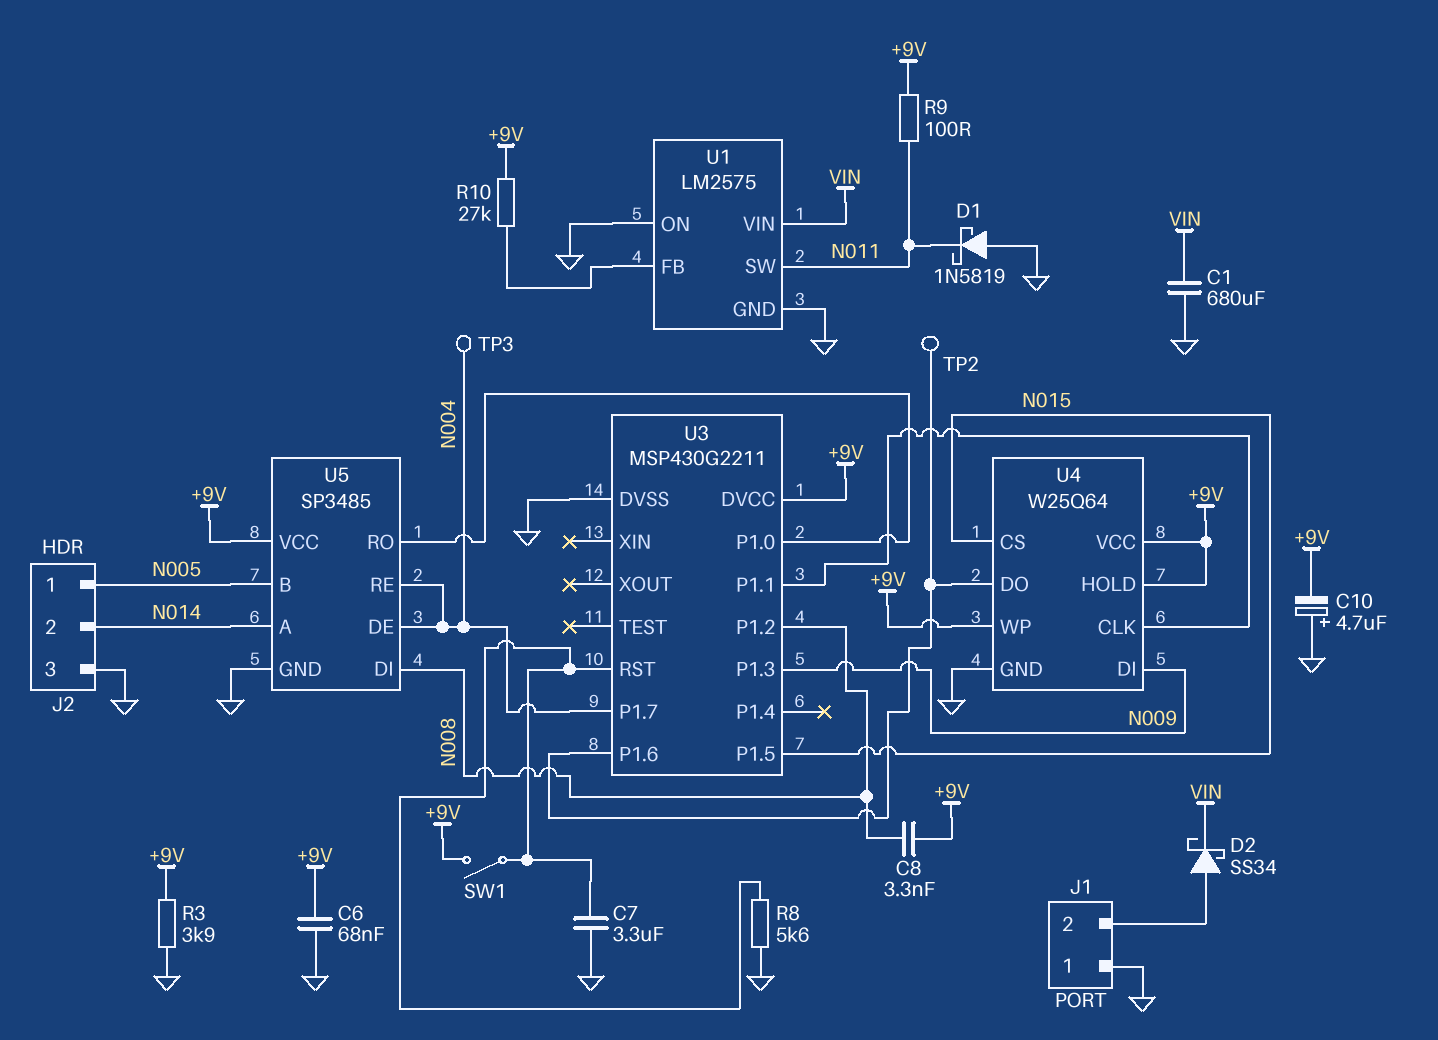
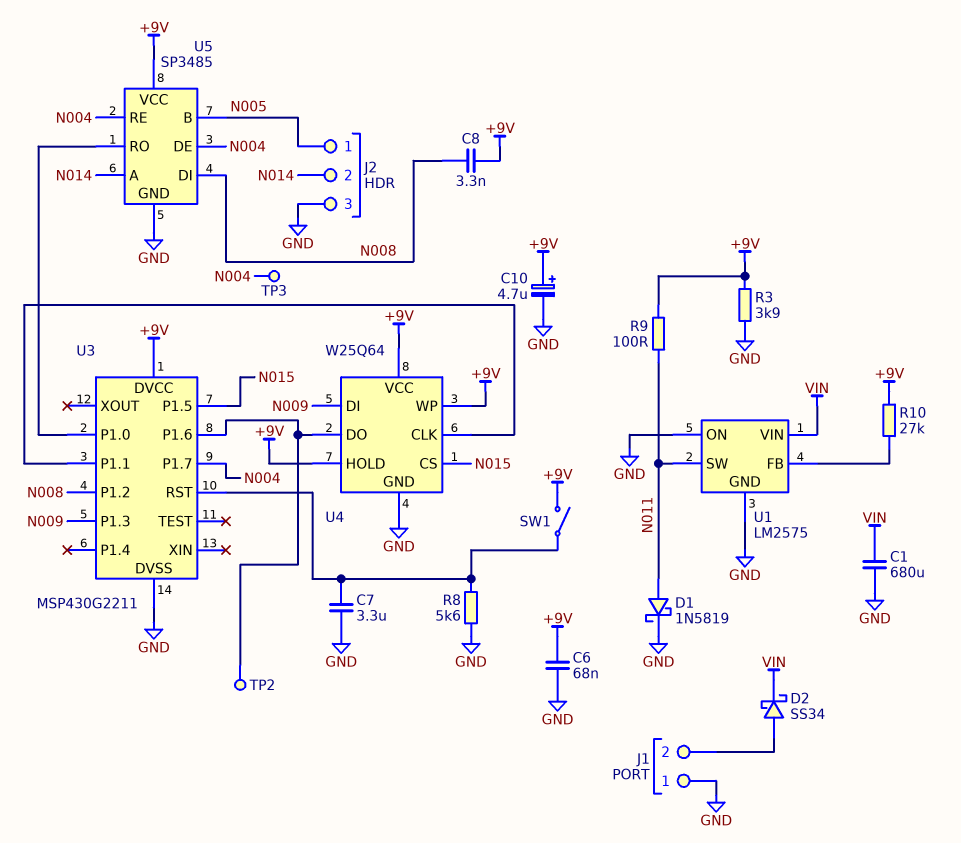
C10: 4.7uF (plus GND, minus +9V) -> 4.7uF (plus +9V, minus GND)
D1: schottky 1N5819 (A GND, K N011) -> schottky 1N5819 (A N011, K GND)

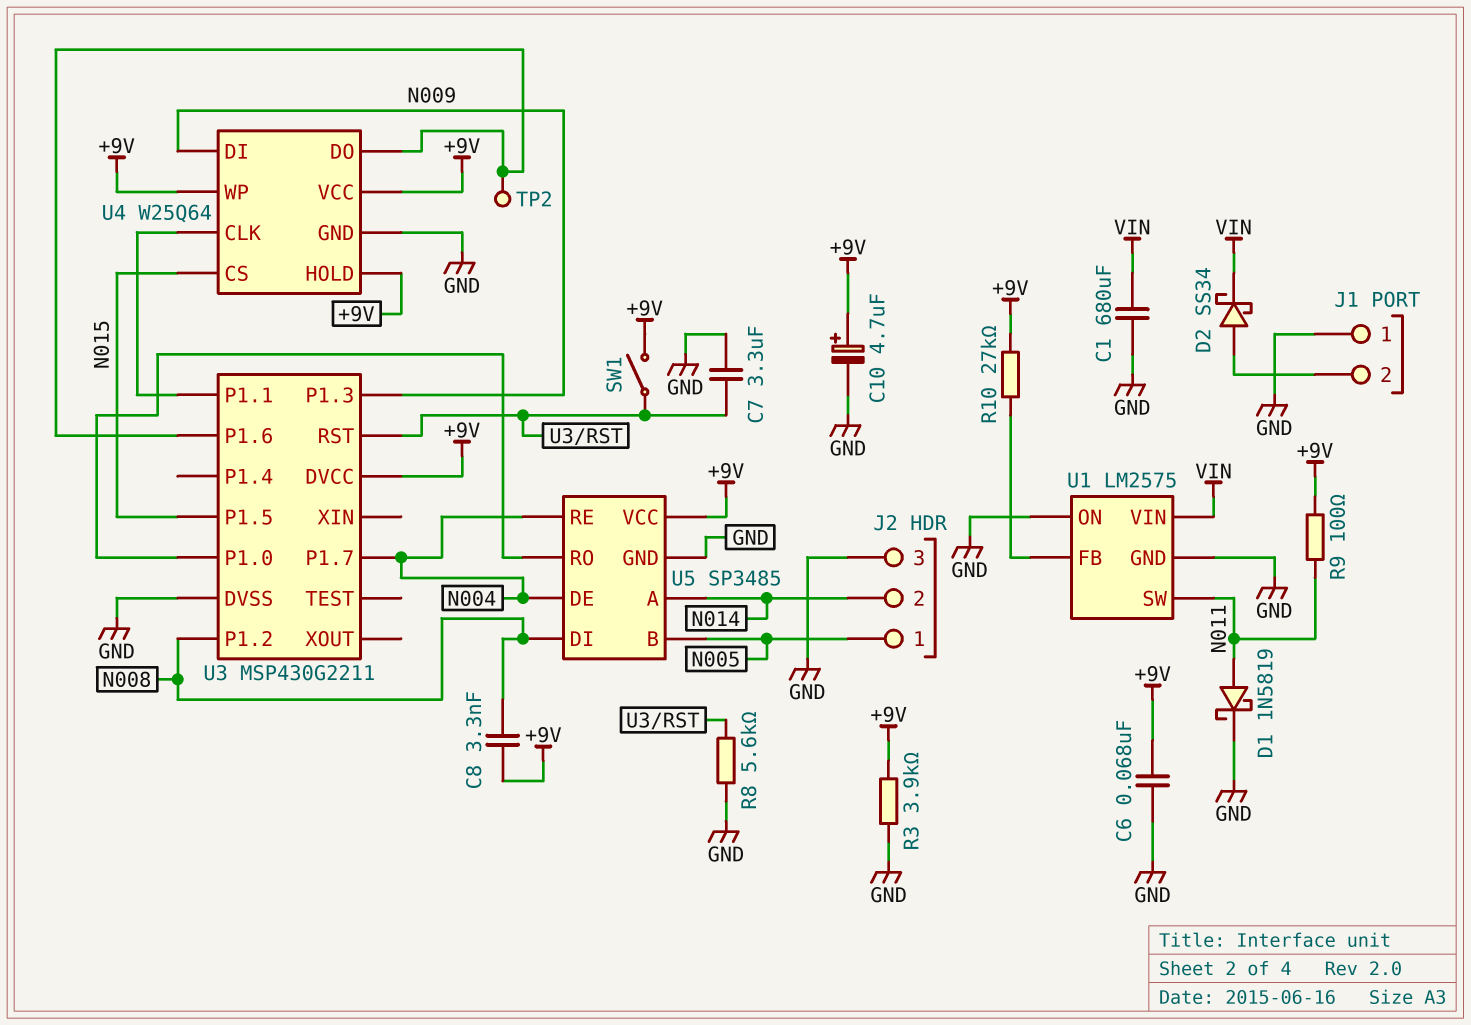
TP3: test point (N004) -> none

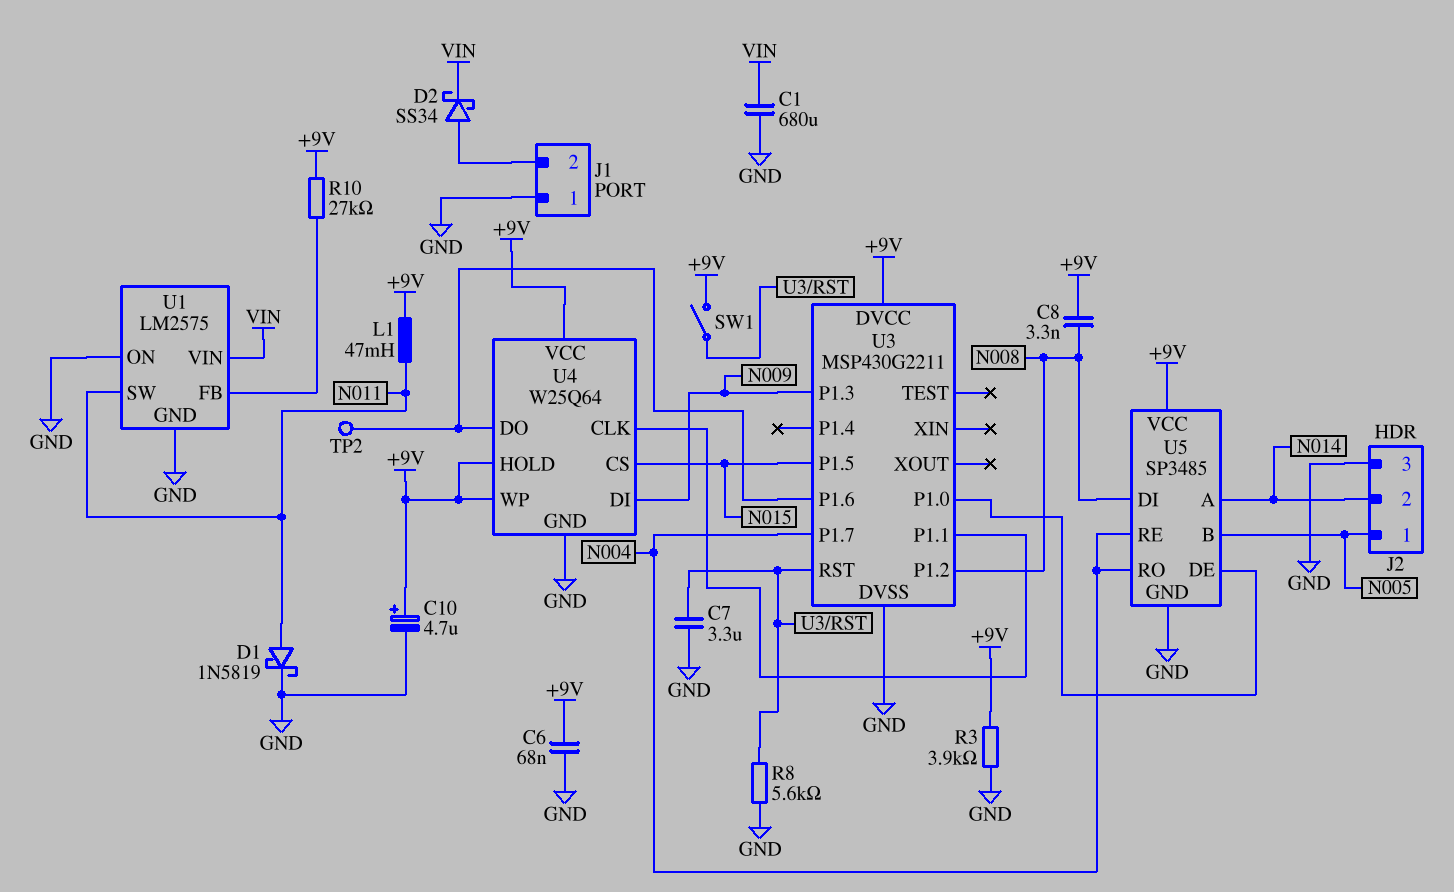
L1: none -> 47mH (+9V, N011)
R9: 100 (+9V, N011) -> none
U5 pin DE: N004 -> U3/P1.0
U5 pin RO: U3/P1.0 -> N004

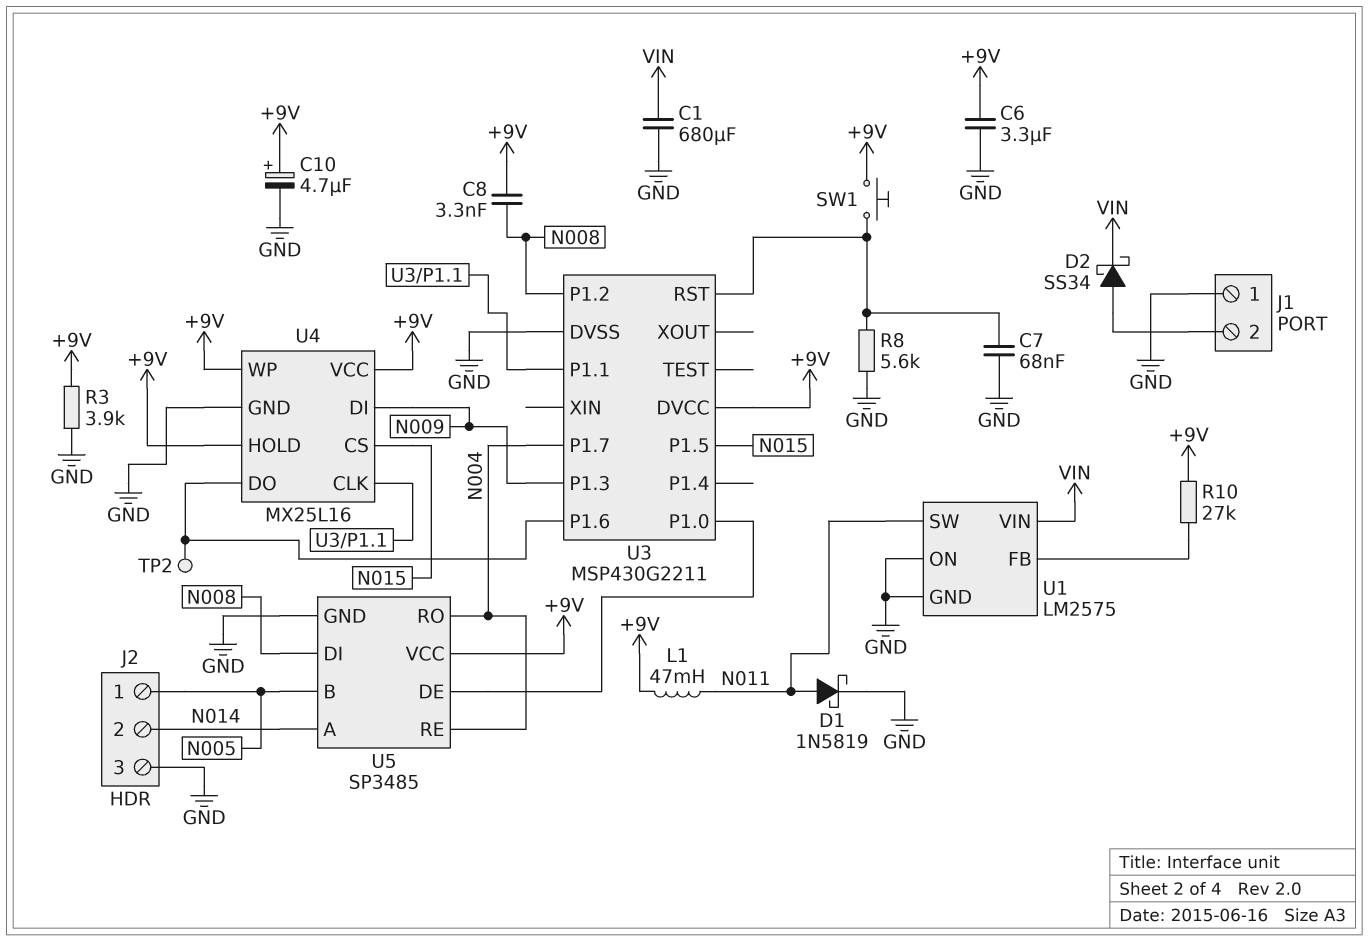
C6: 68nF (+9V, GND) -> 3.3uF (+9V, GND)
C7: 3.3uF (GND, U3/RST) -> 68nF (GND, U3/RST)
SW1: switch (+9V, U3/RST) -> button (+9V, U3/RST)
U4: W25Q64 -> MX25L16

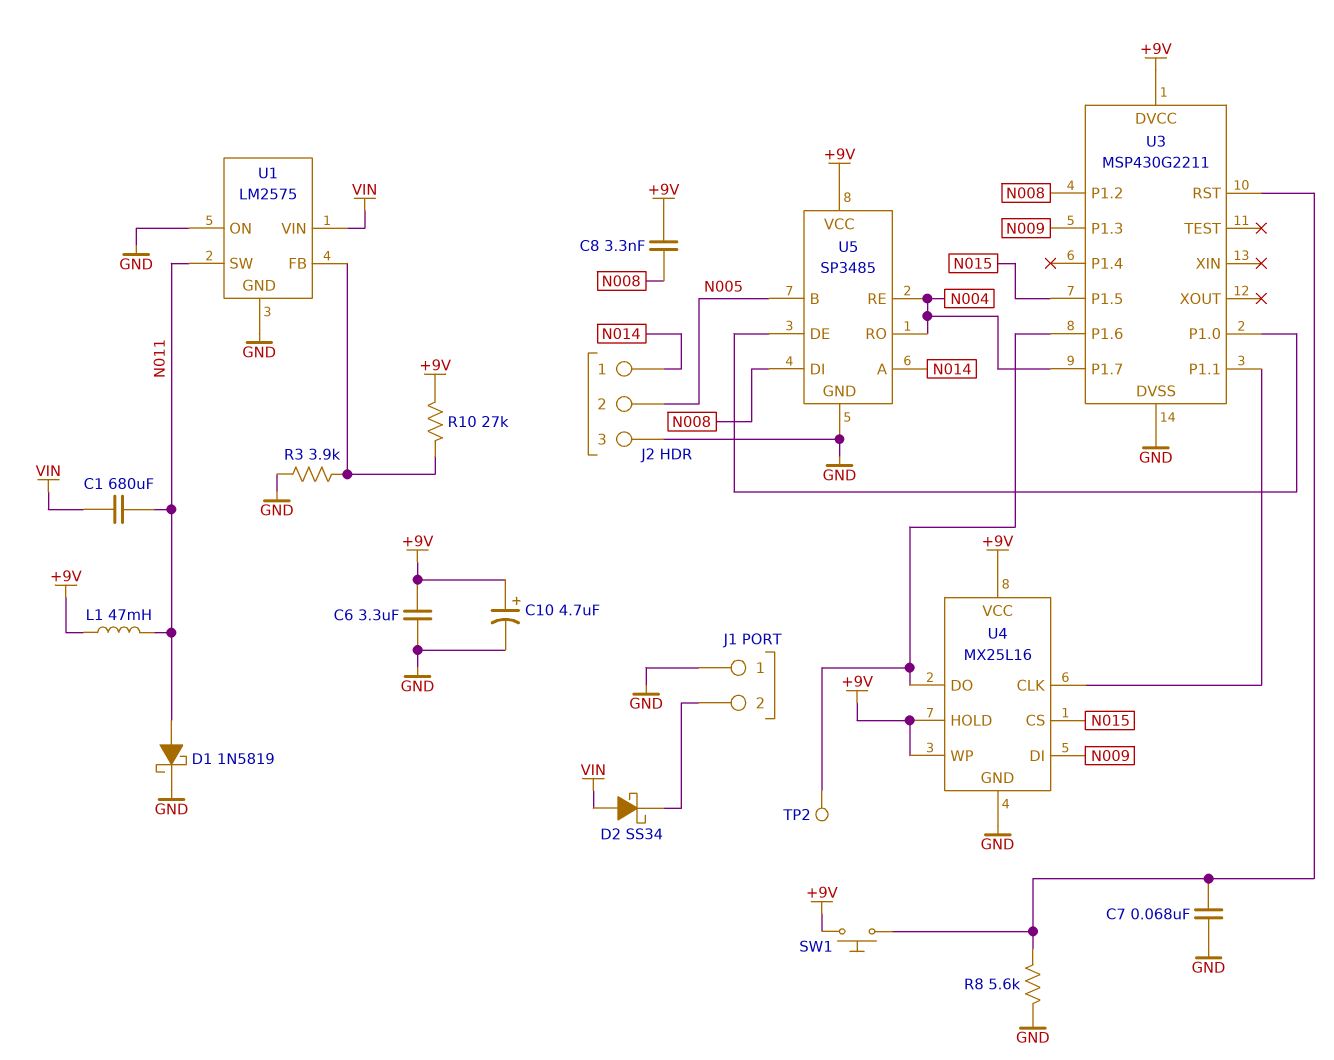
C1: 680uF (GND, VIN) -> 680uF (N011, VIN)
D2: schottky SS34 (A J1/2, K VIN) -> schottky SS34 (A VIN, K J1/2)
J2 pin 1: N005 -> N014
J2 pin 2: N014 -> N005
R3: 3.9k (+9V, GND) -> 3.9k (GND, U1/FB)

